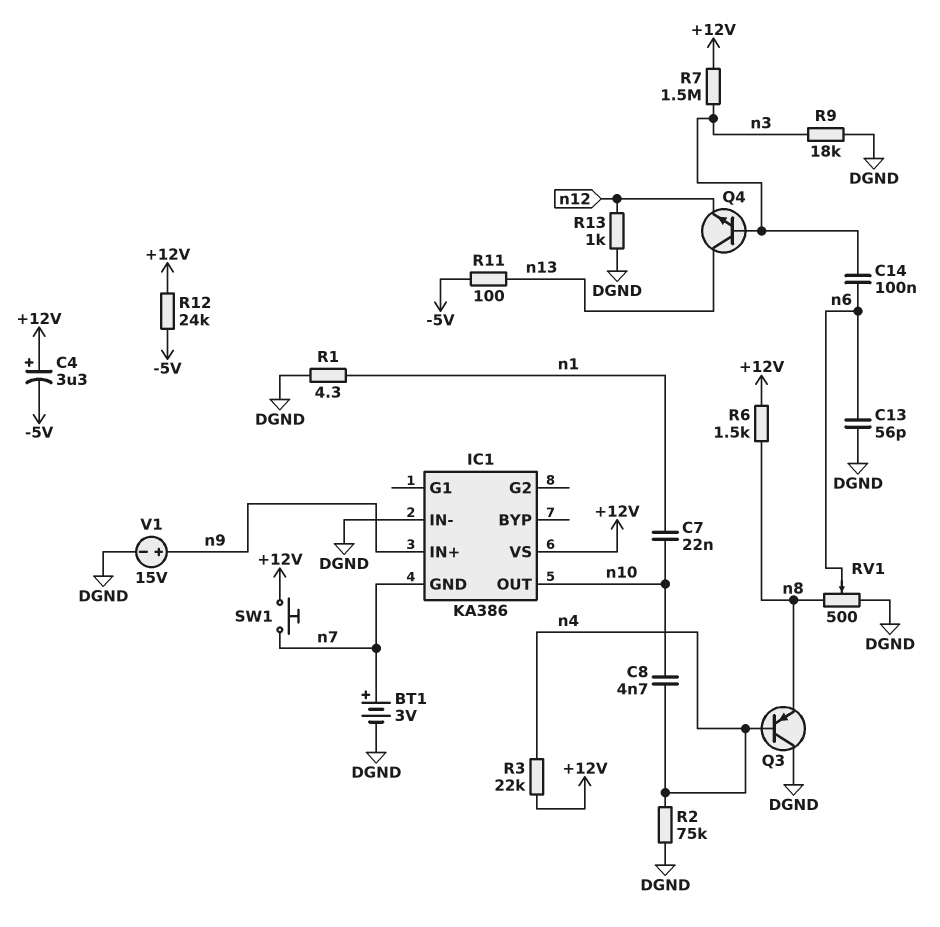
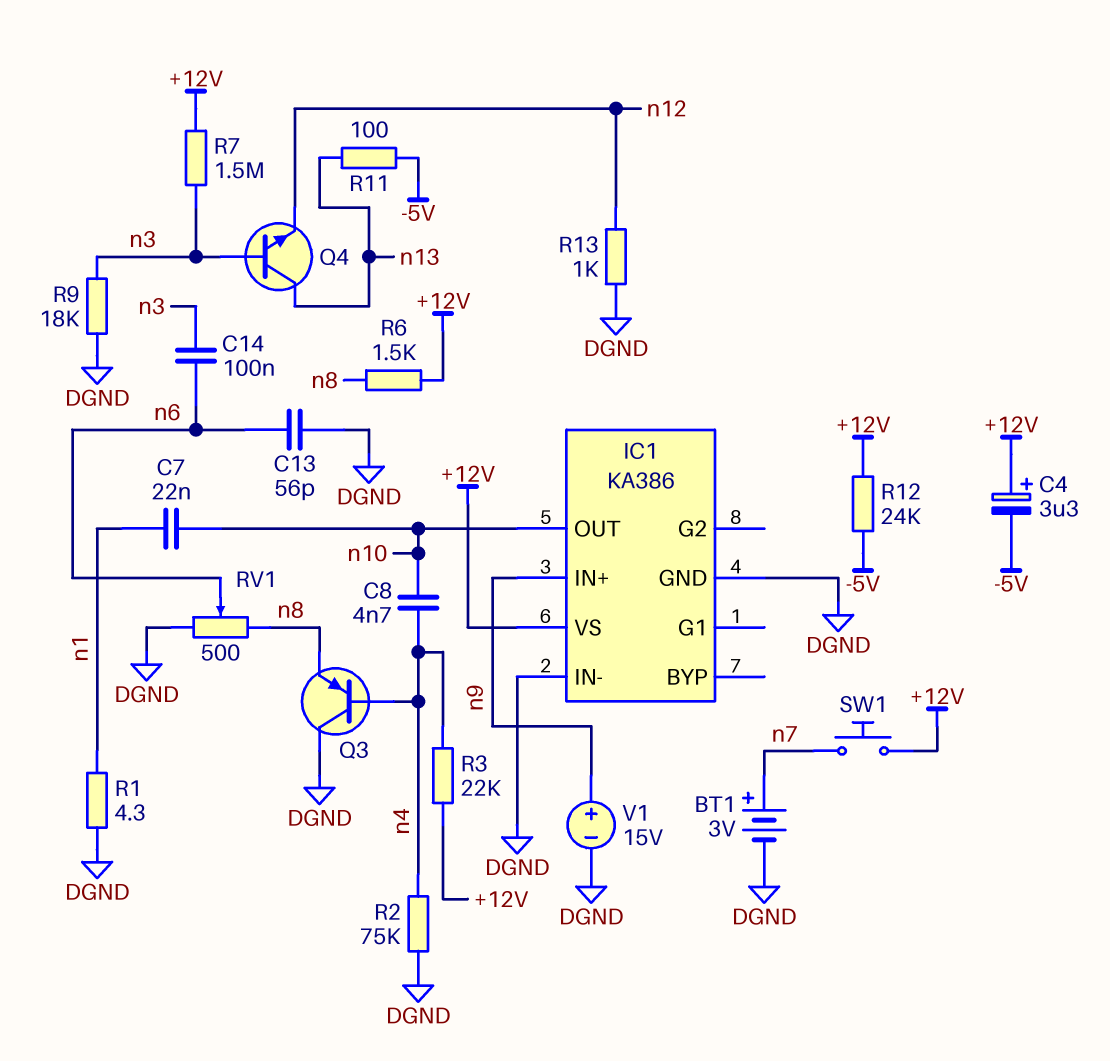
IC1 pin GND: n7 -> DGND

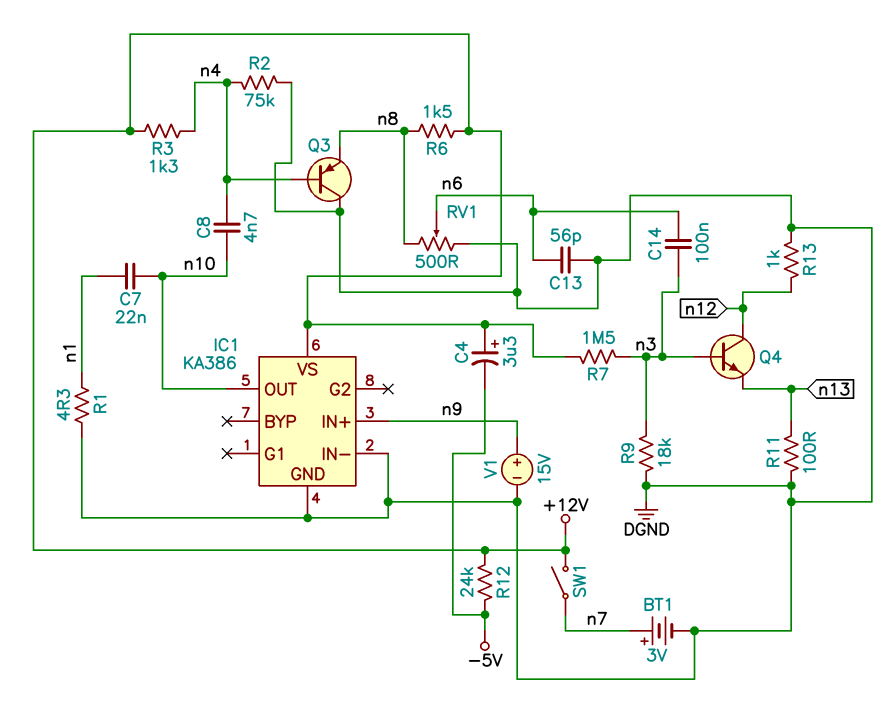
Q4: NPN (B n3, C n13, E n12) -> NPN (B n3, C n12, E n13)
R3: 22k (+12V, n4) -> 1.3k (+12V, n4)
R11: 100 (-5V, n13) -> 100 (DGND, n13)
SW1: button (+12V, n7) -> switch (+12V, n7)

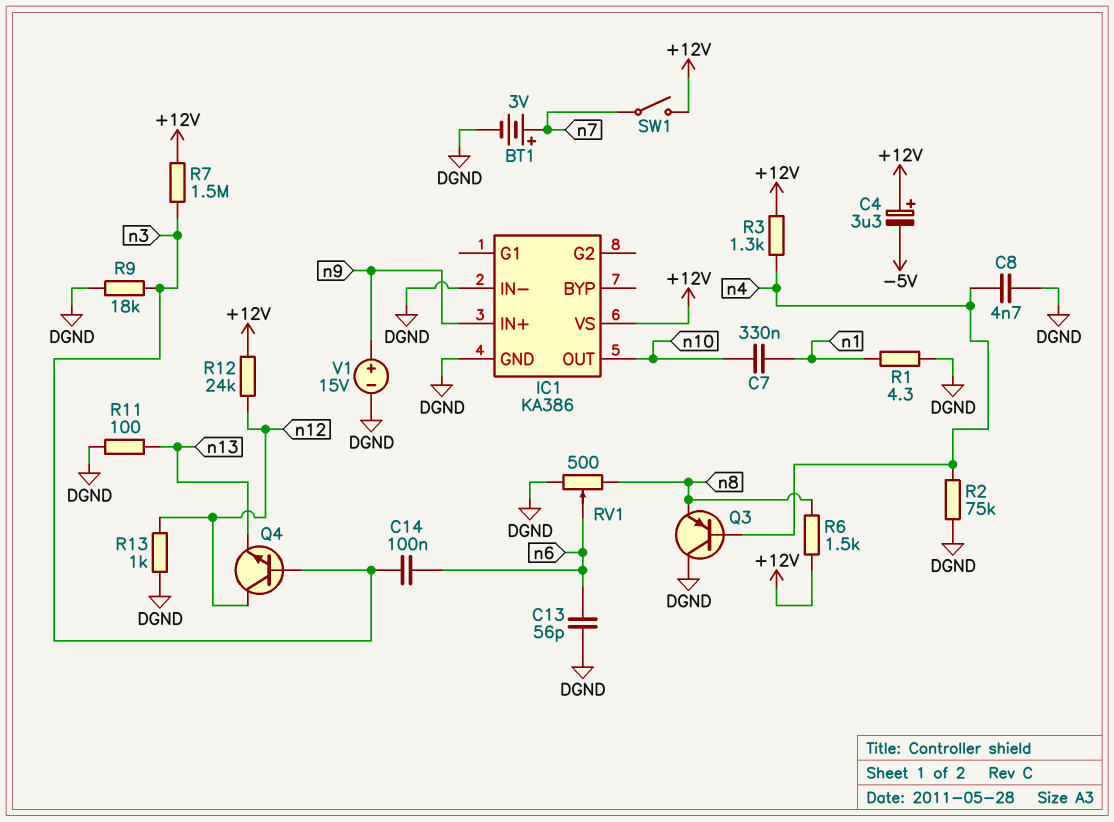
C7: 22nF (n1, n10) -> 330nF (n1, n10)
C8: 4.7nF (n4, n10) -> 4.7nF (DGND, n4)
R12: 24k (+12V, -5V) -> 24k (+12V, n12)

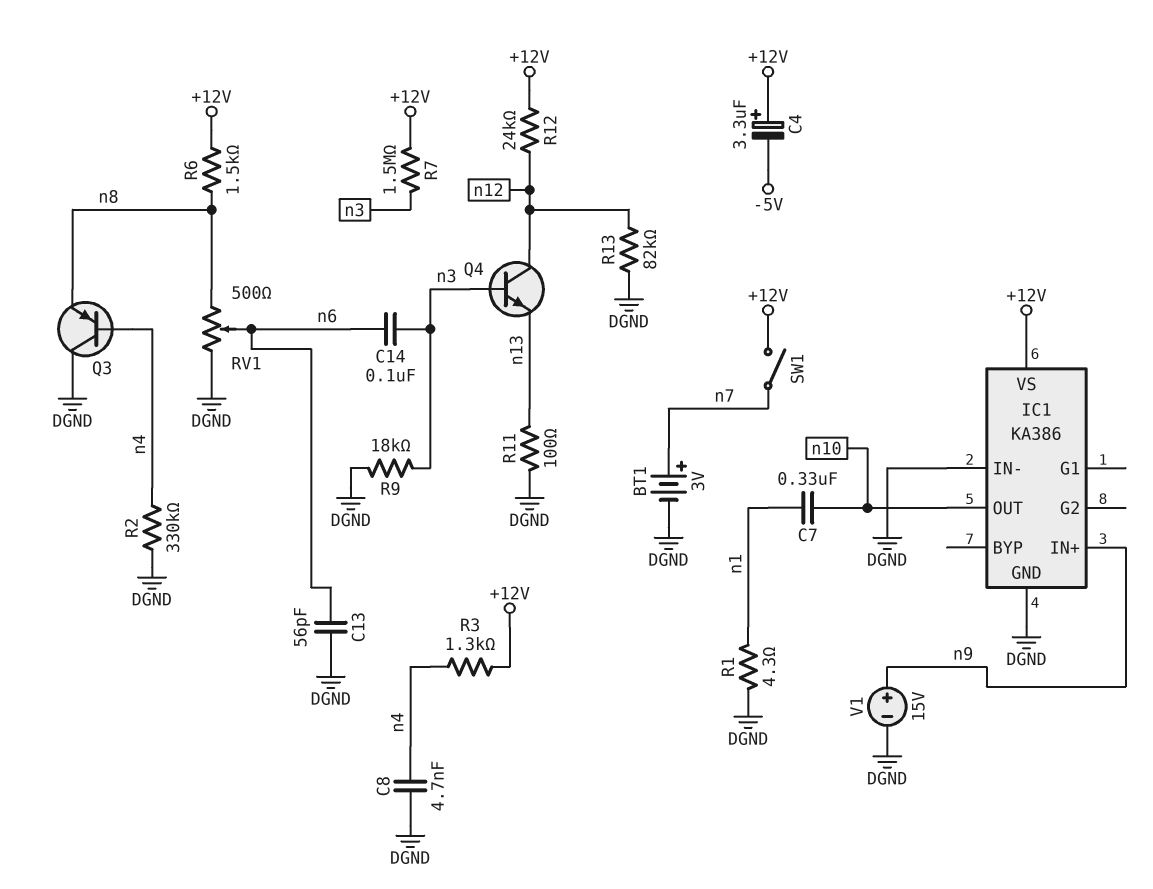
R2: 75k (DGND, n4) -> 330k (DGND, n4)
R13: 1k (DGND, n12) -> 82k (DGND, n12)

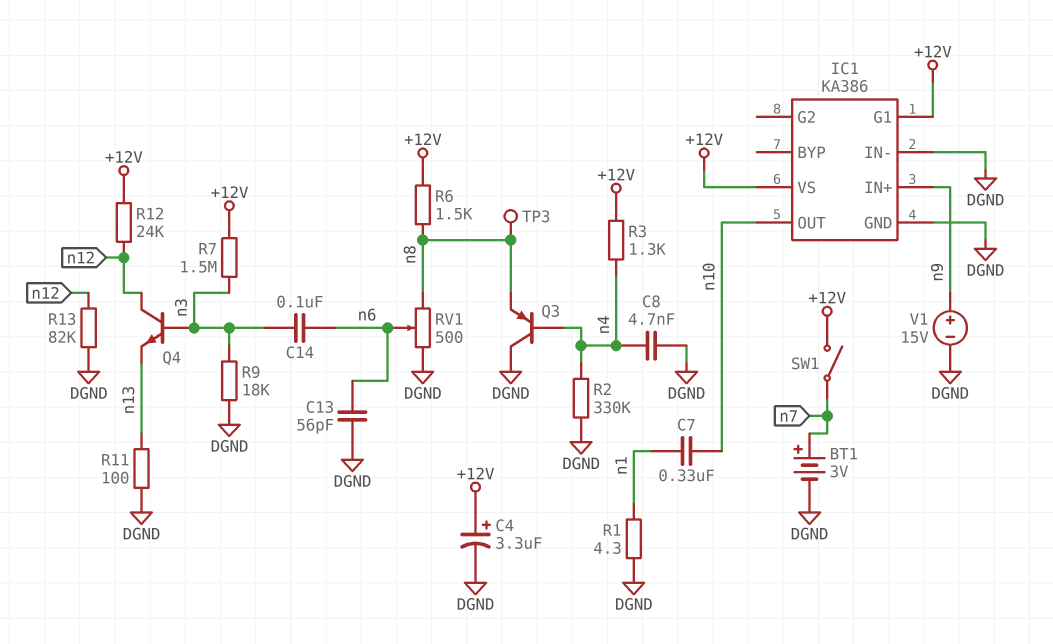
C4: 3.3uF (plus +12V, minus -5V) -> 3.3uF (plus +12V, minus DGND)
IC1 pin G1: none -> +12V
TP3: none -> test point (n8)

